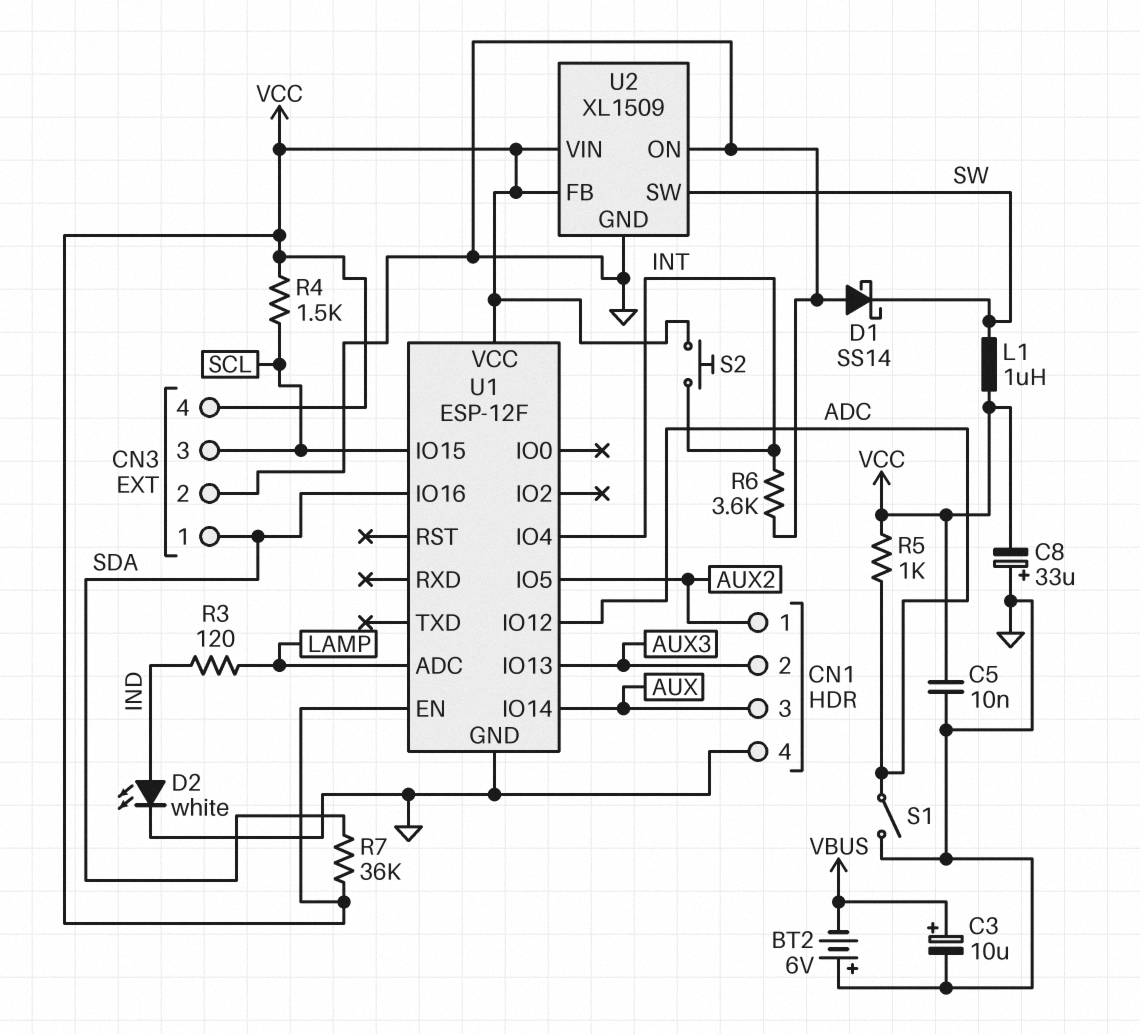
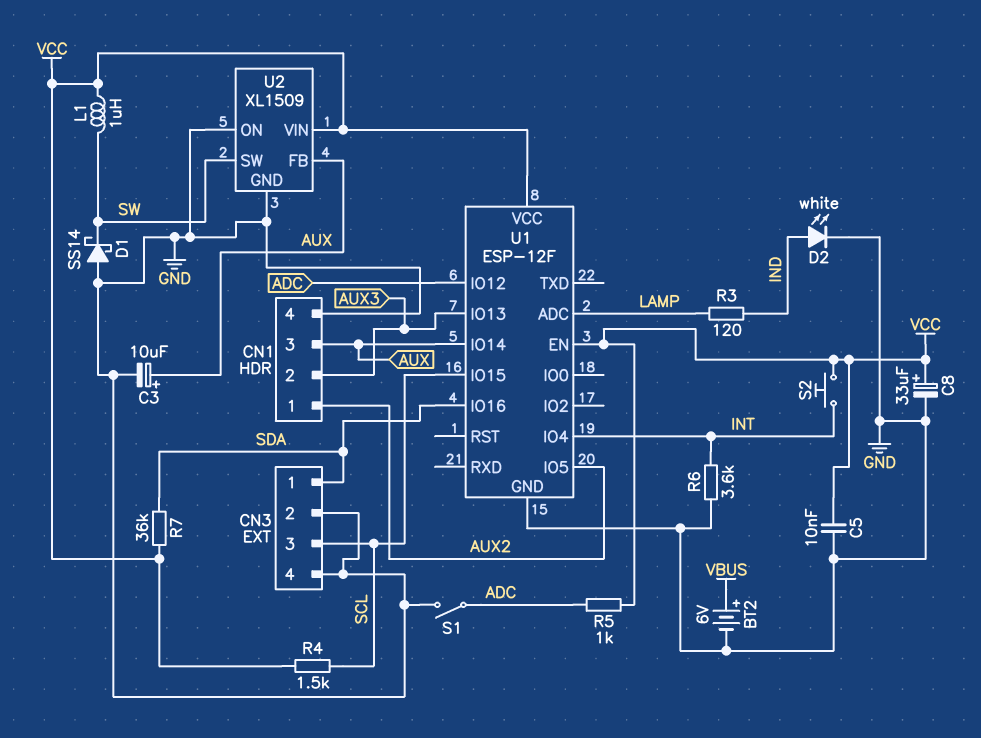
BT2: 6V (plus GND, minus VBUS) -> 6V (plus VBUS, minus GND)
C3: 10uF (plus VBUS, minus GND) -> 10uF (plus AUX, minus GND)
C8: 33uF (plus GND, minus VCC) -> 33uF (plus VCC, minus GND)
CN3 pin 4: VCC -> GND
U2 pin FB: VCC -> AUX

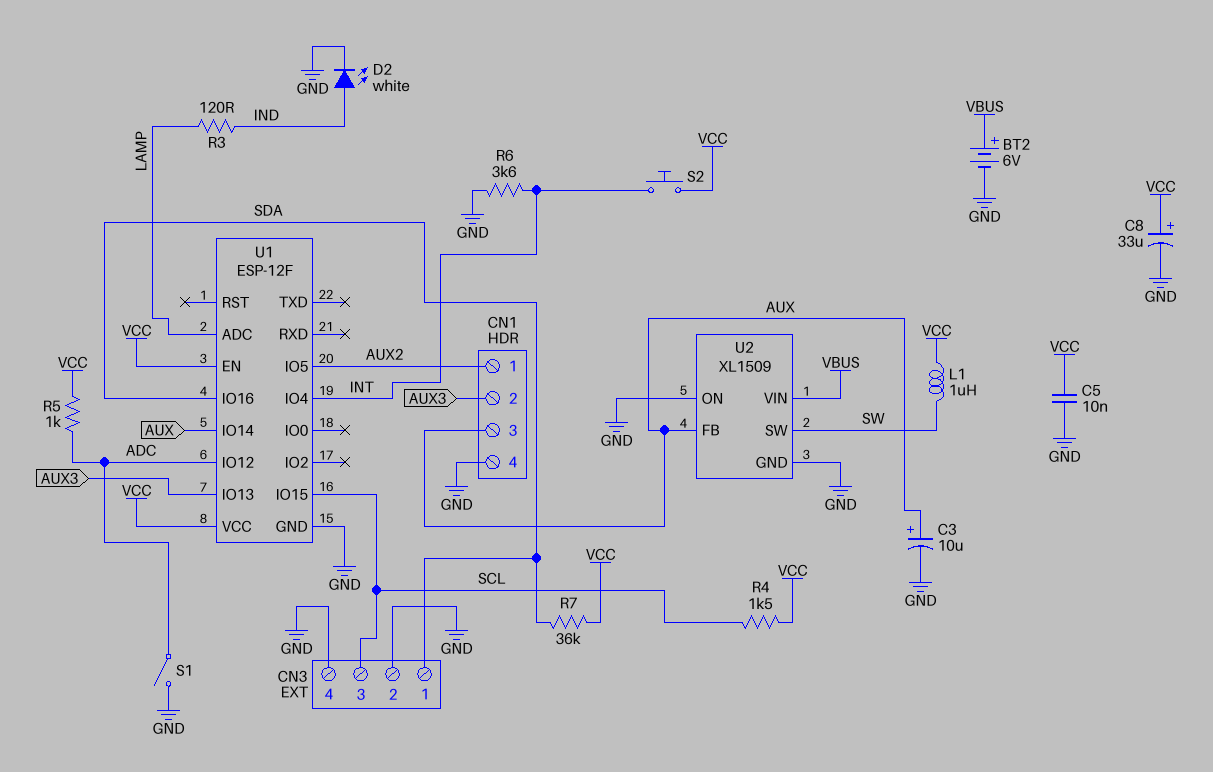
D1: schottky SS14 (A GND, K SW) -> none
U2 pin VIN: VCC -> VBUS

